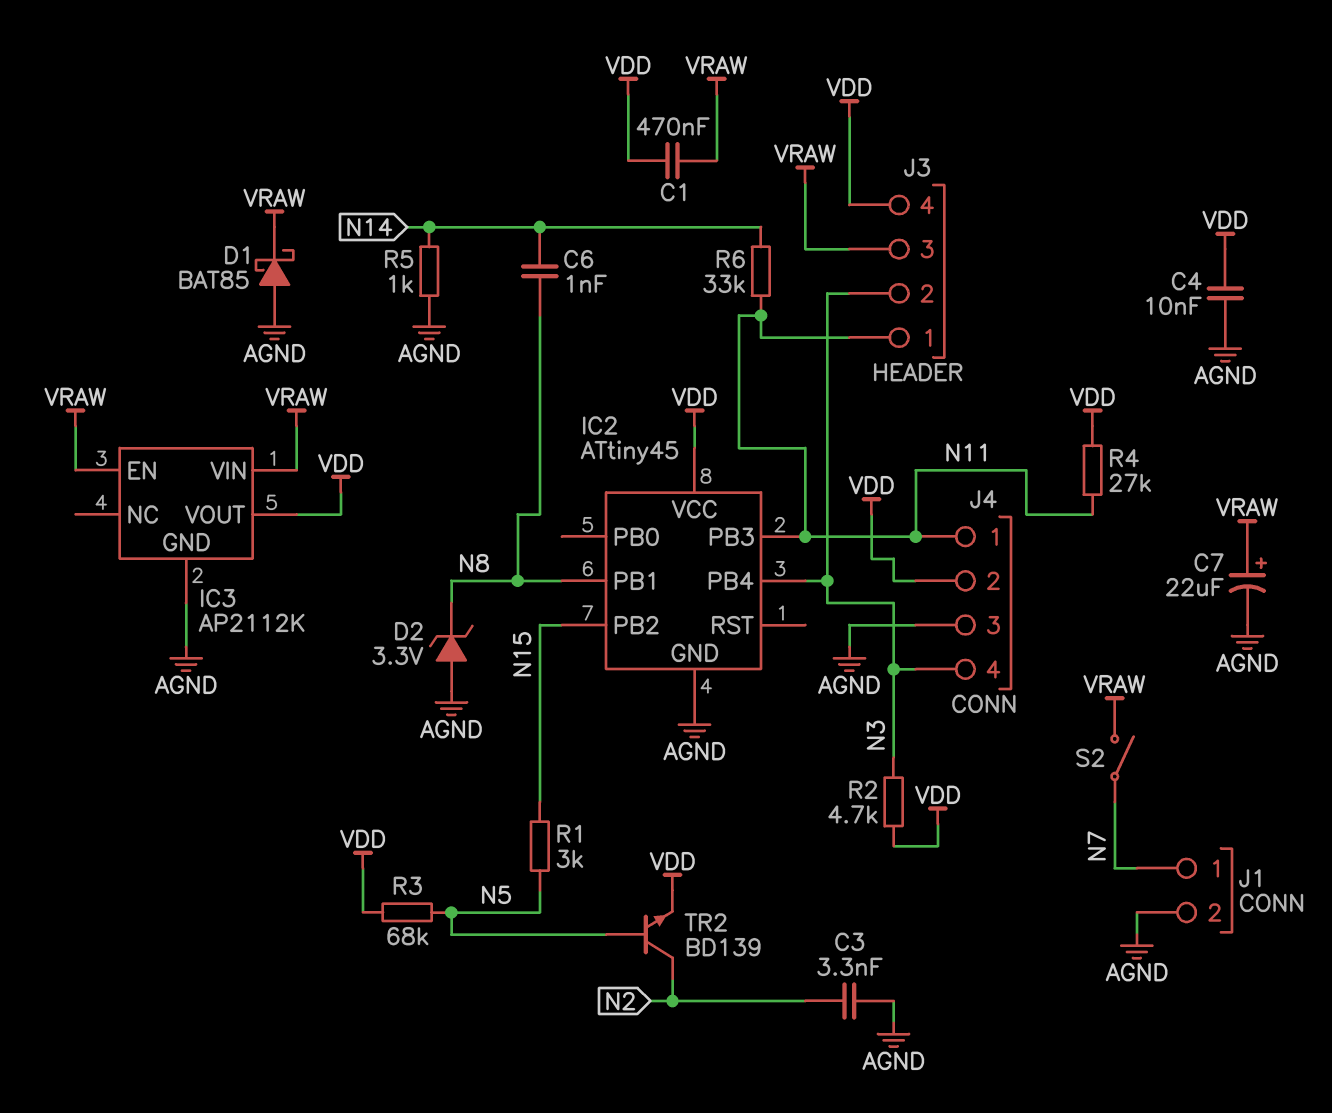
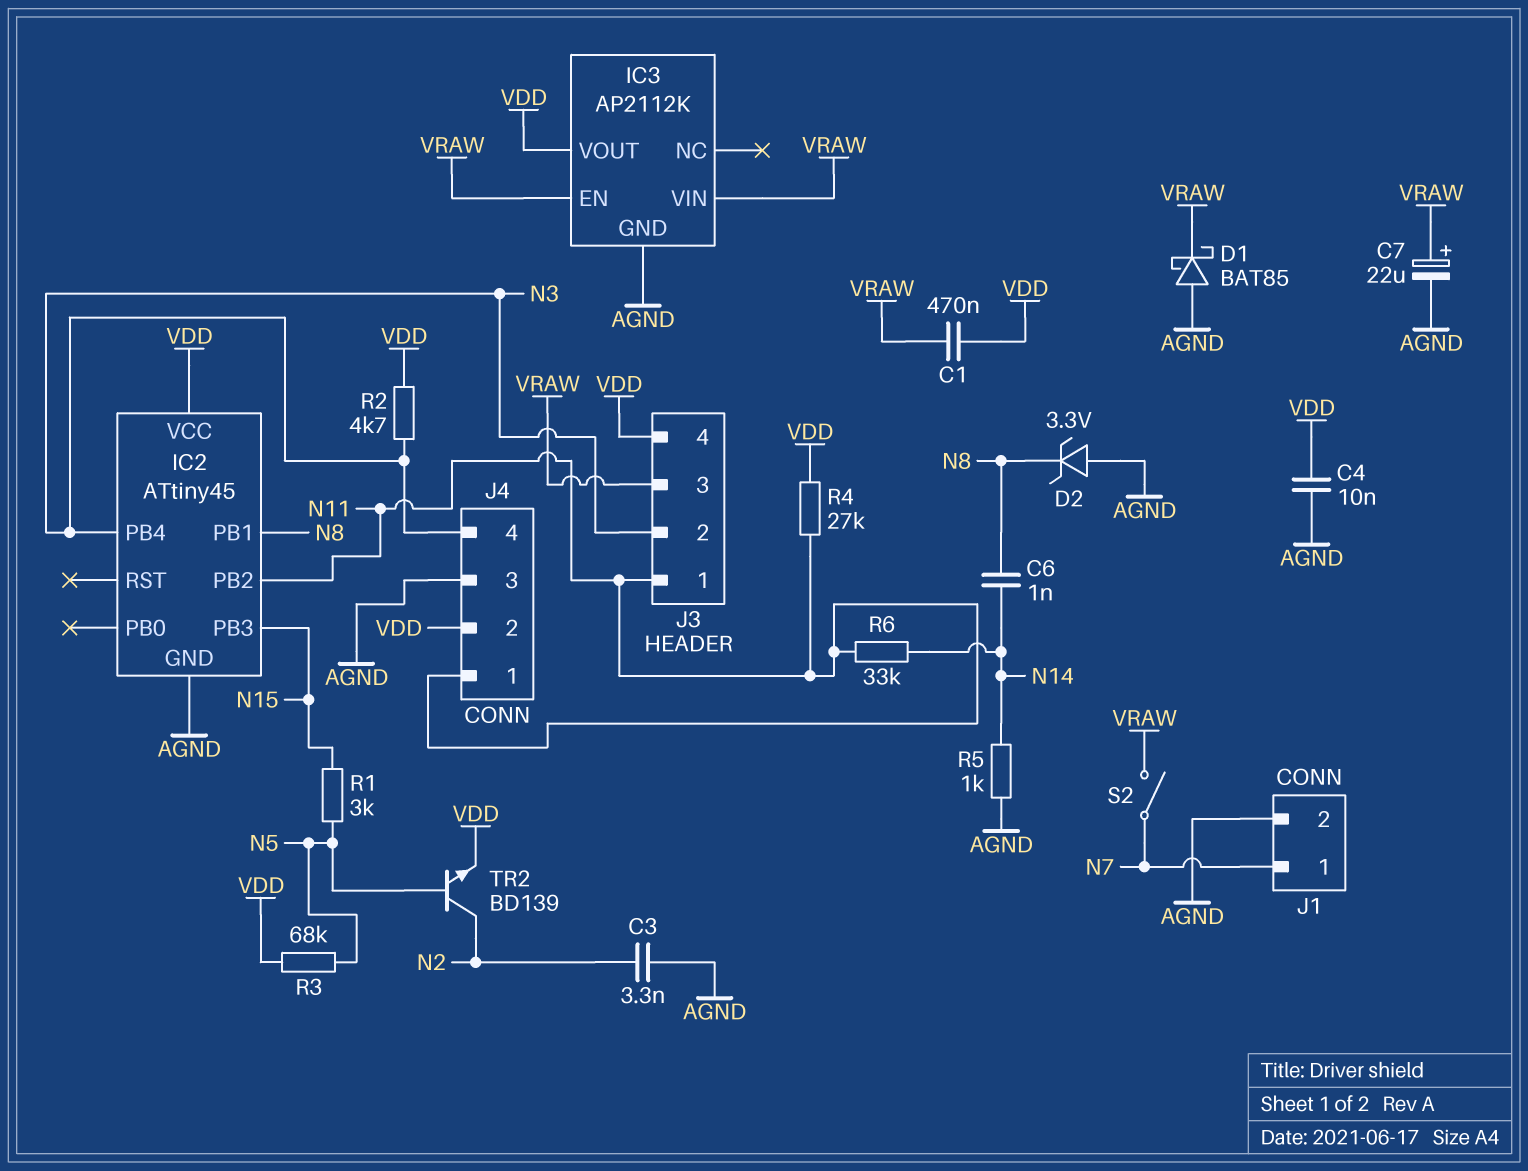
IC2 pin PB2: N15 -> N11
IC2 pin PB3: N11 -> N15

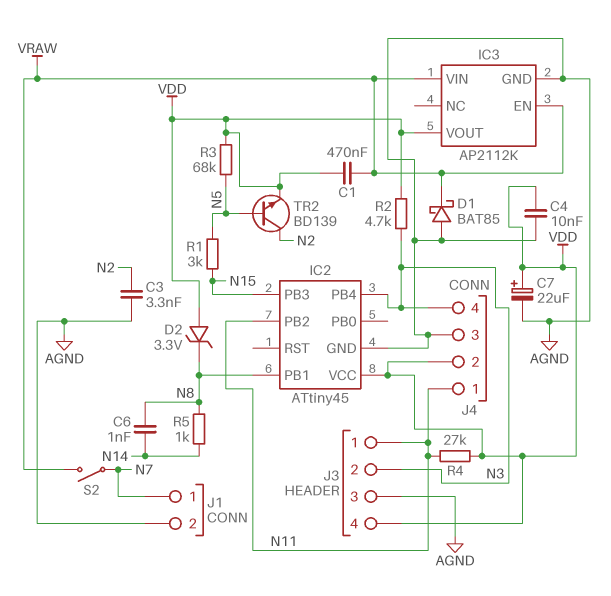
C7: 22uF (plus VRAW, minus AGND) -> 22uF (plus VDD, minus AGND)
D2: zener 3.3V (A AGND, K N8) -> zener 3.3V (A VDD, K N8)
J3 pin 3: VRAW -> AGND
R5: 1k (AGND, N14) -> 1k (N8, N14)
R6: 33k (N11, N14) -> none

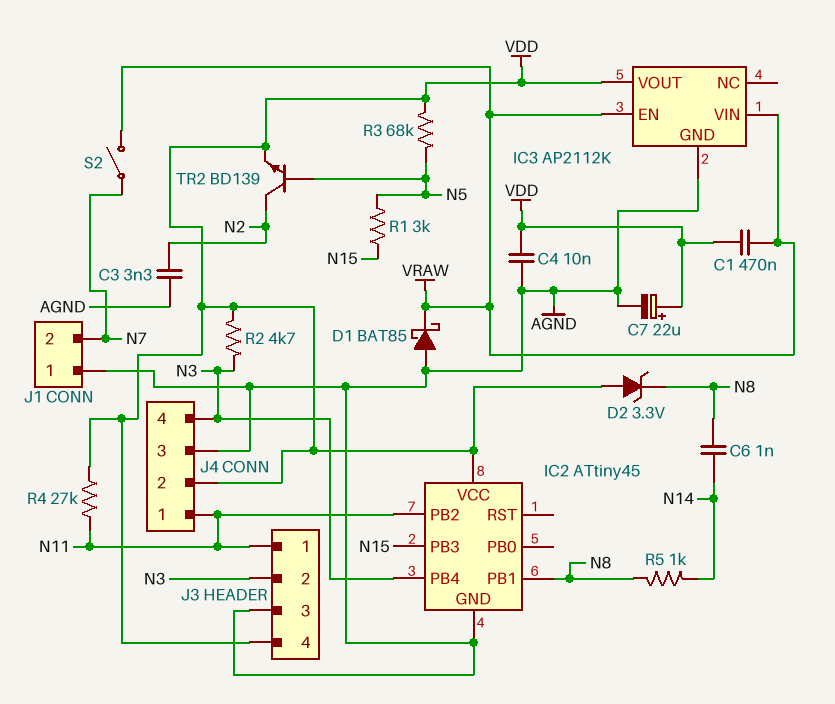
J1 pin 1: N7 -> AGND
J1 pin 2: AGND -> N7

